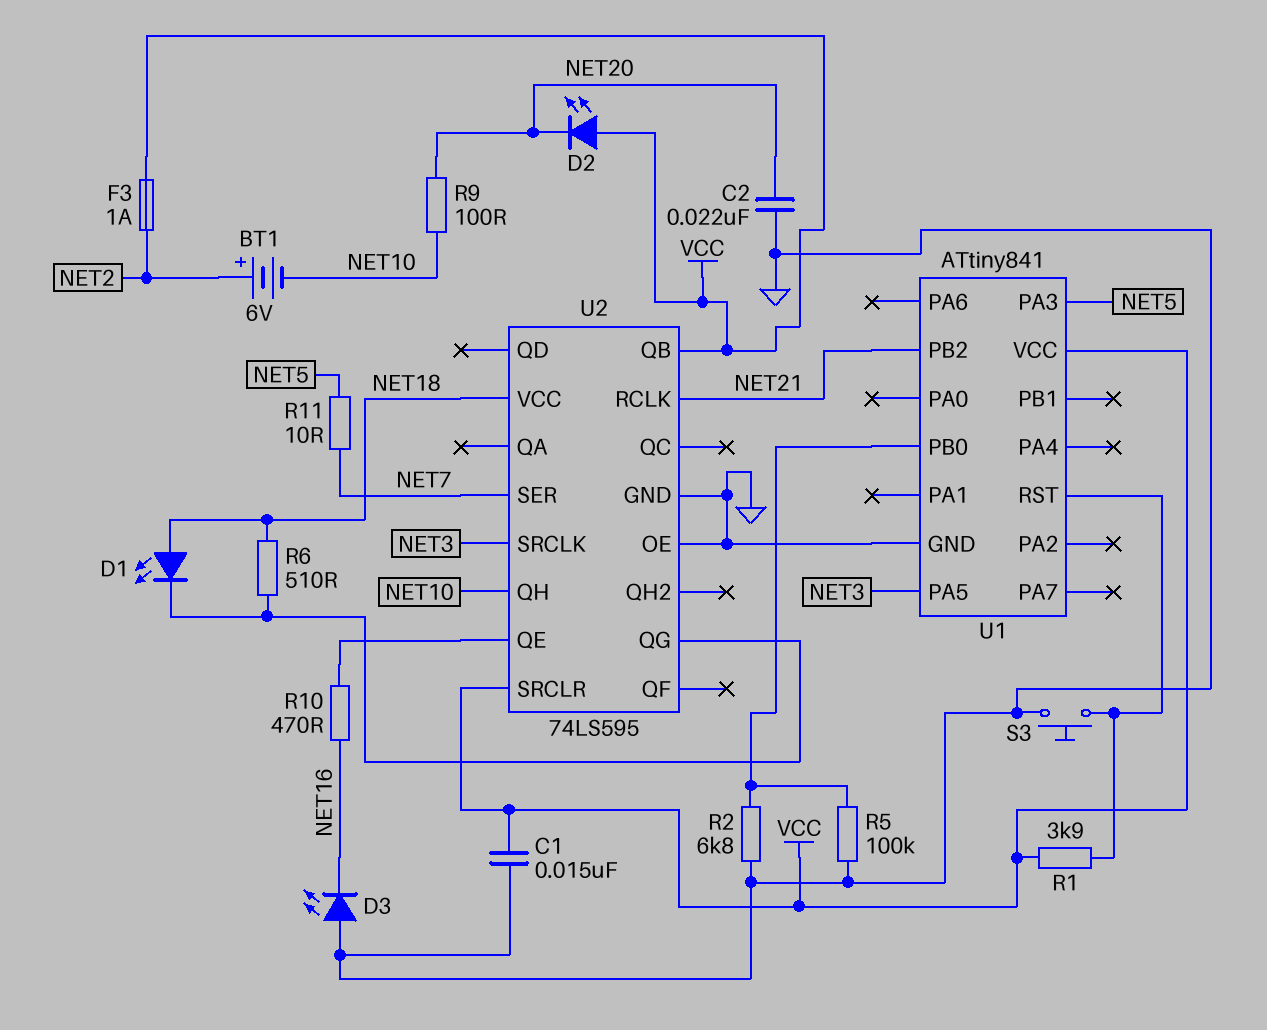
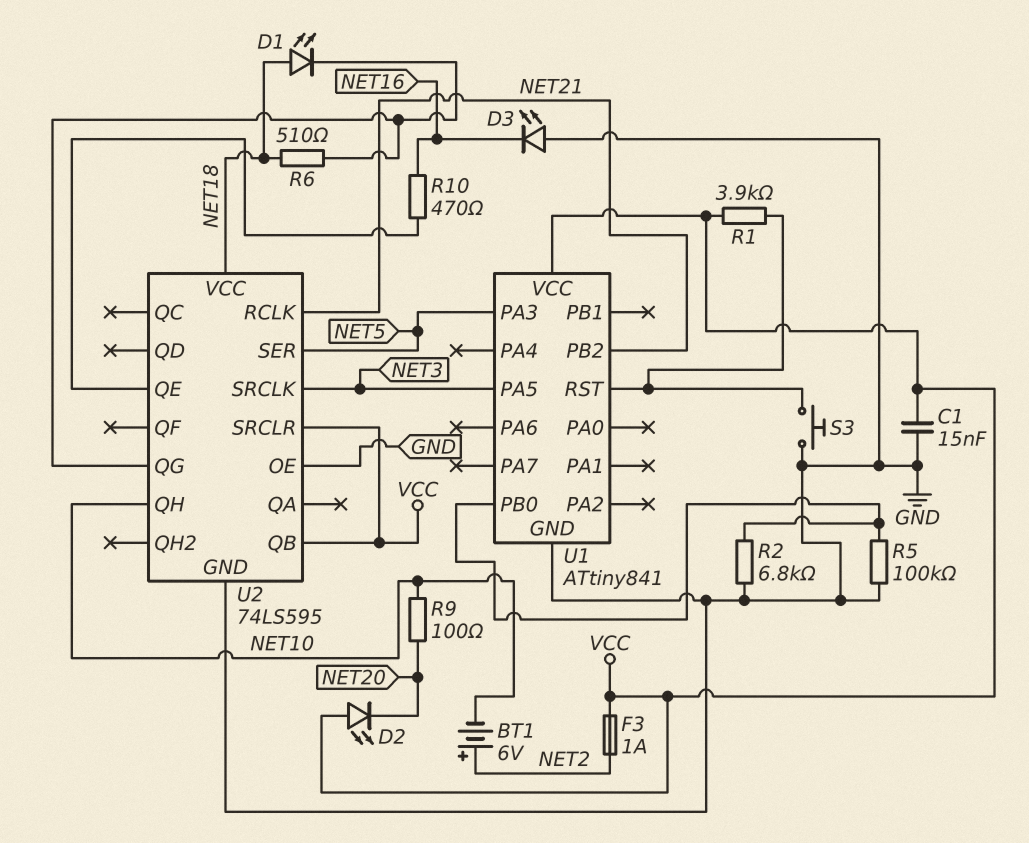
C2: 22nF (GND, NET20) -> none
R11: 10 (NET5, NET7) -> none
U2 pin SER: NET7 -> NET5

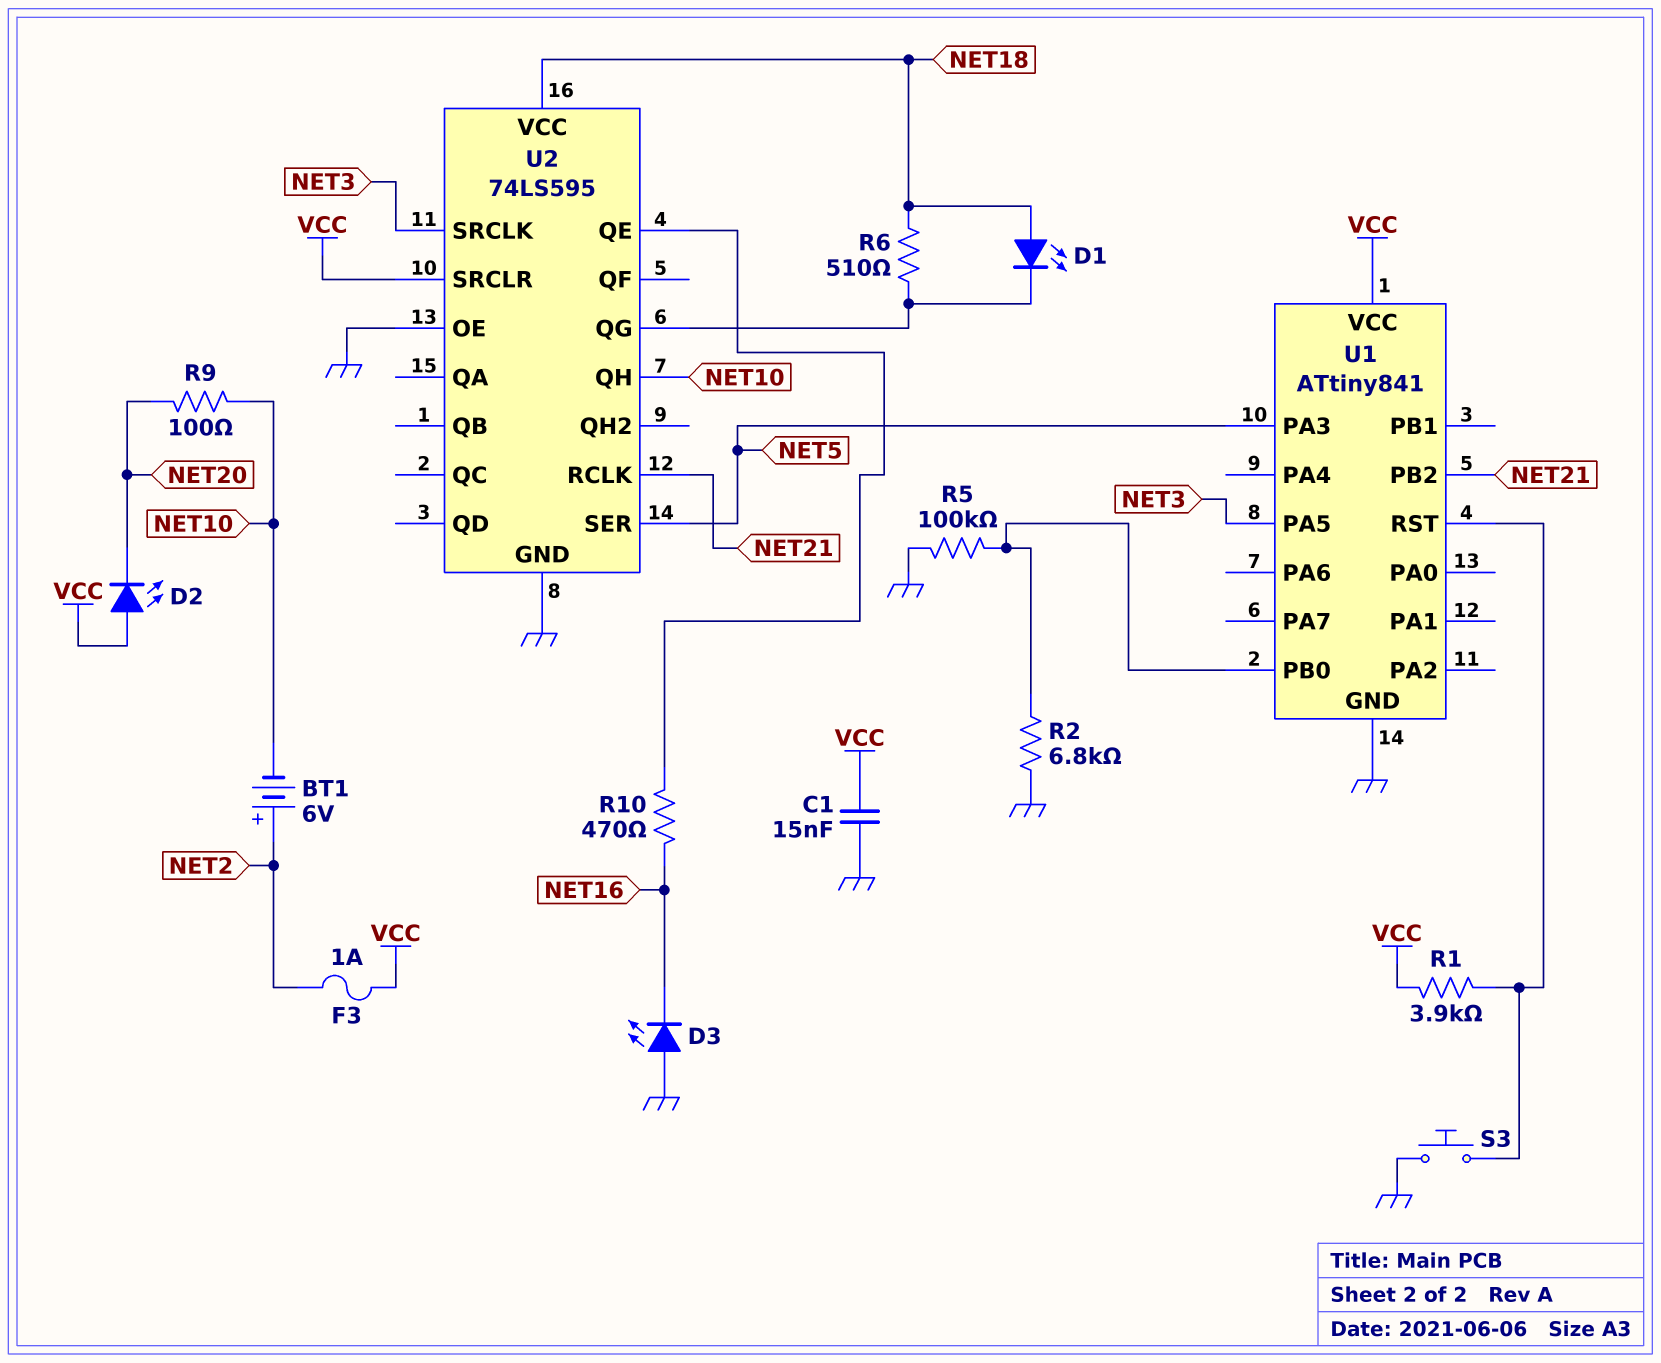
U2 pin QB: VCC -> none

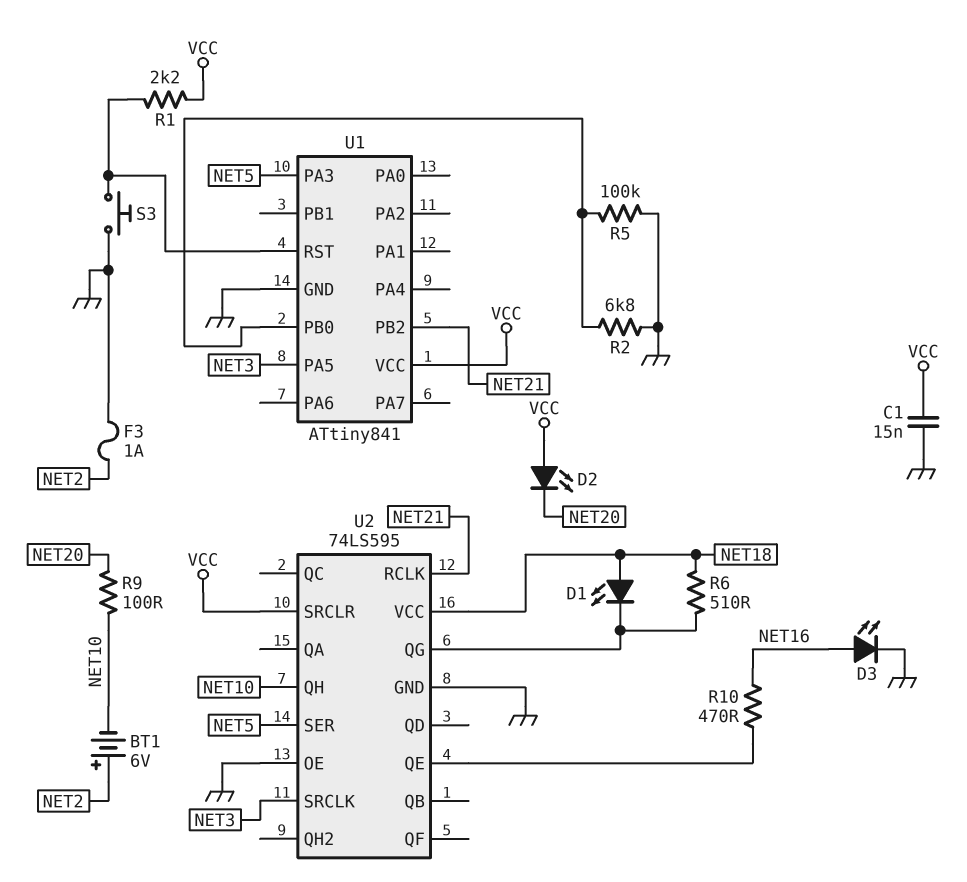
D3: LED (A GND, K NET16) -> LED (A NET16, K GND)
F3: 1A (NET2, VCC) -> 1A (GND, NET2)
R1: 3.9k (U1/RST, VCC) -> 2.2k (U1/RST, VCC)

